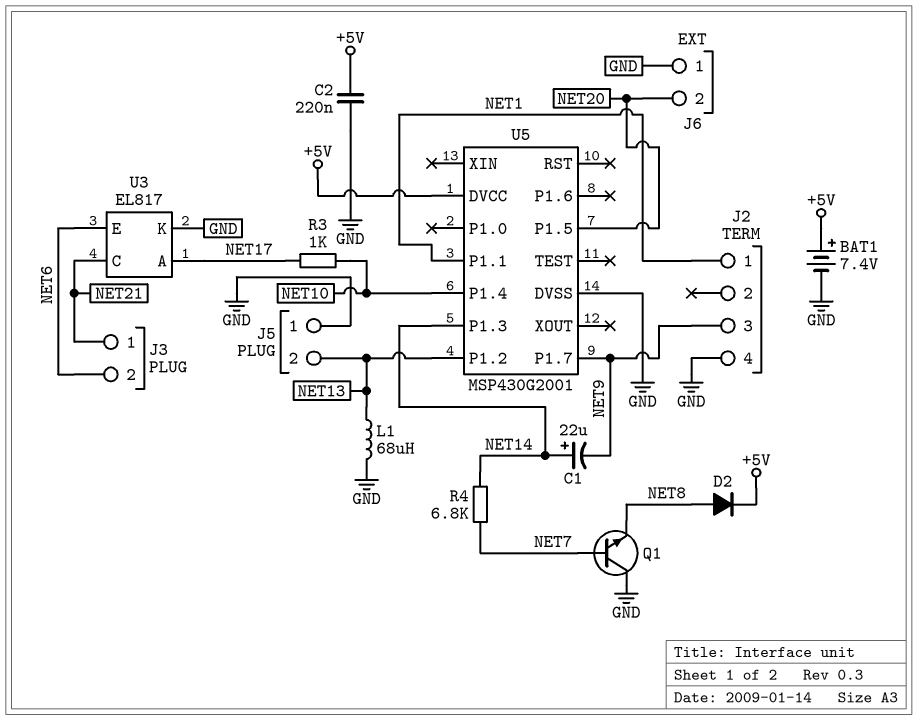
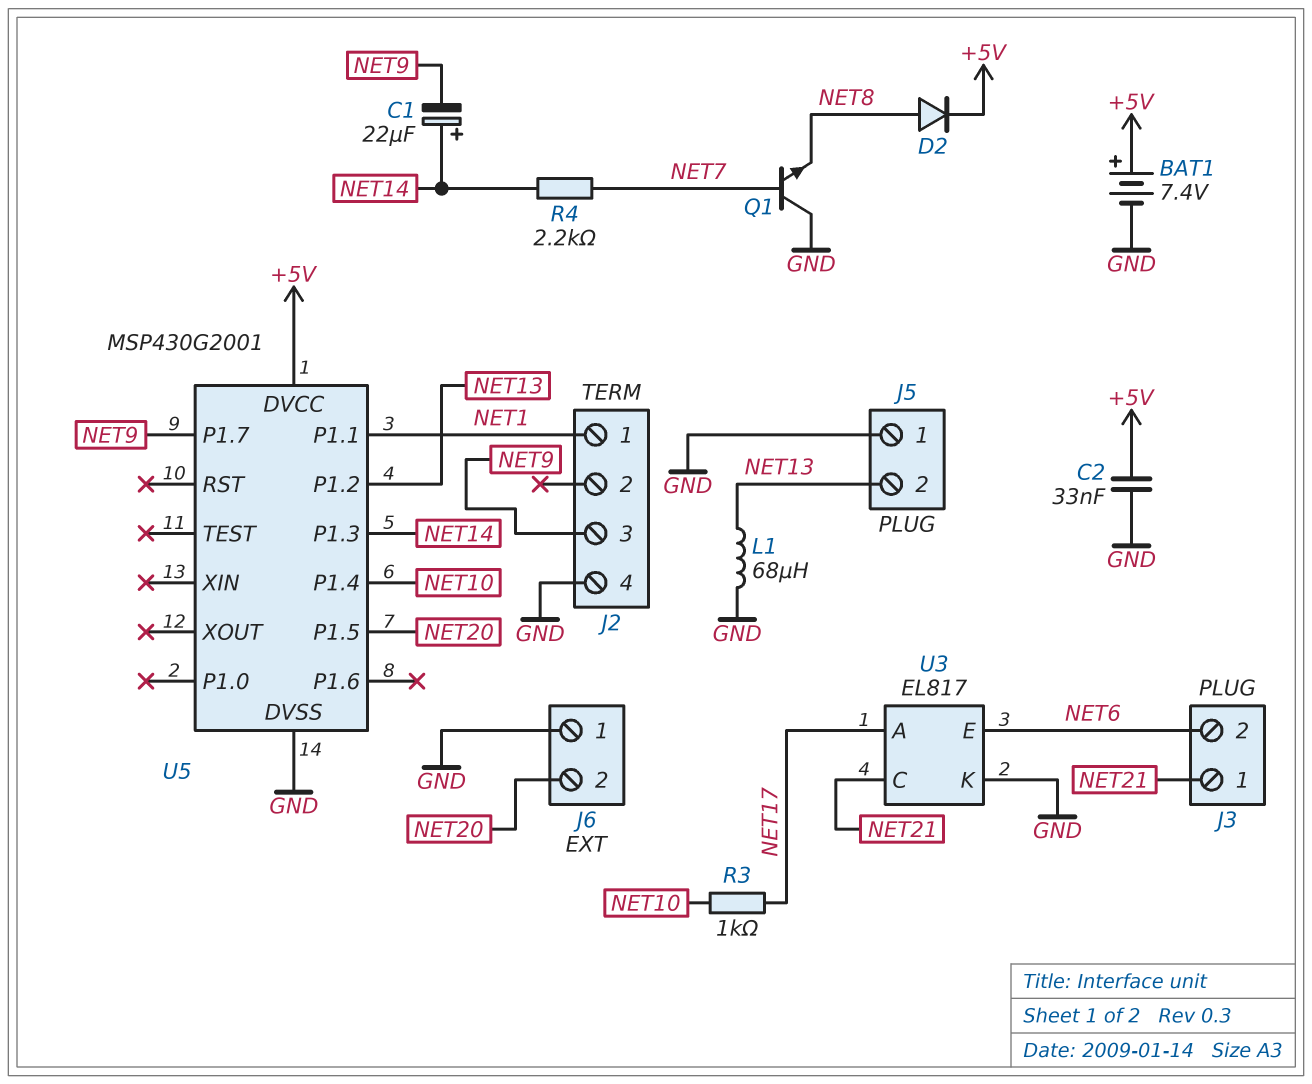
C2: 220nF (+5V, GND) -> 33nF (+5V, GND)
R4: 6.8k (NET7, NET14) -> 2.2k (NET7, NET14)

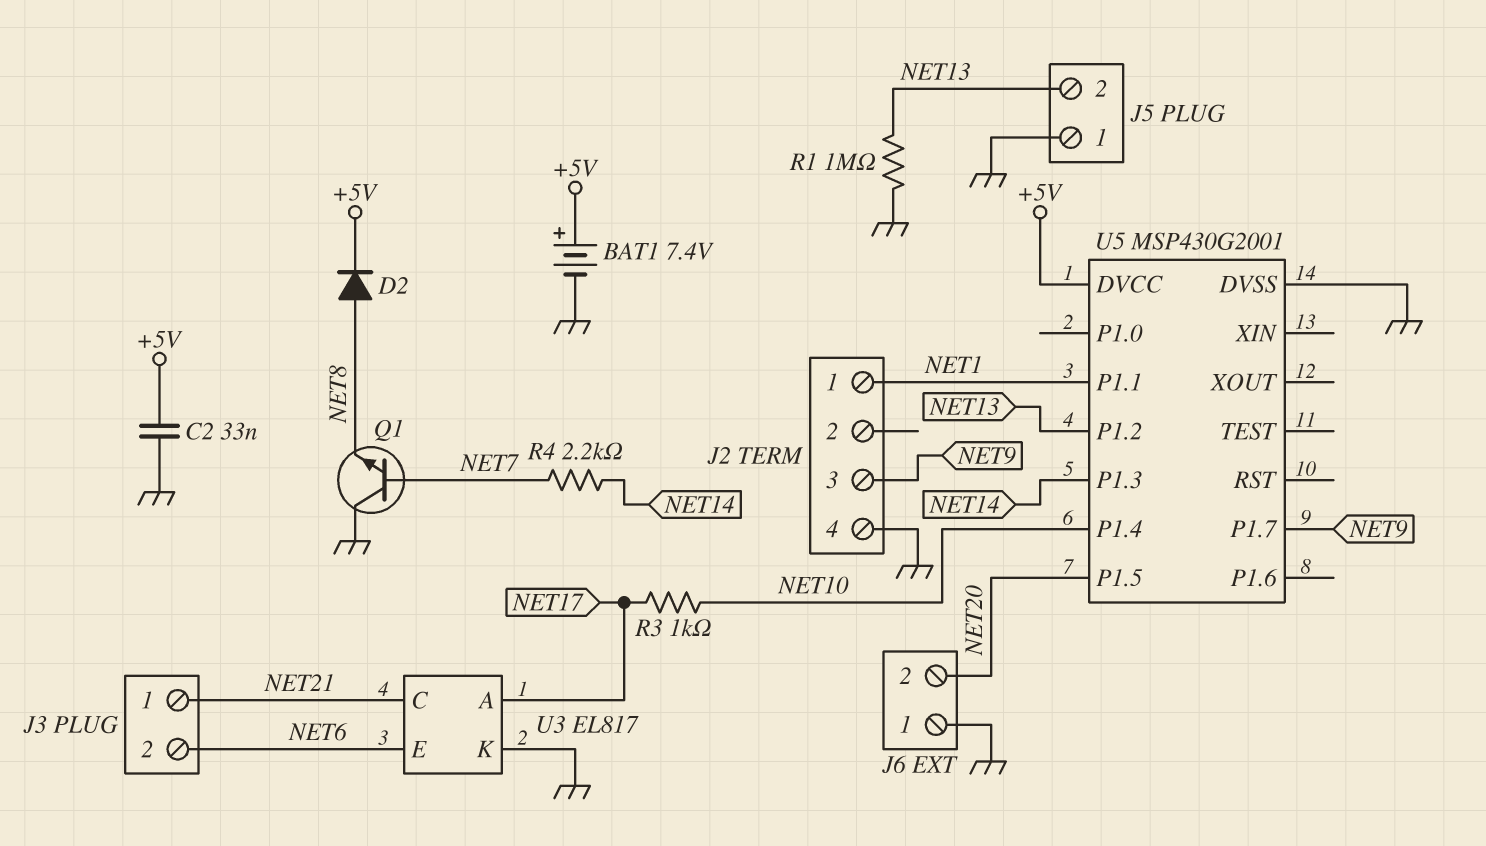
C1: 22uF (plus NET14, minus NET9) -> none
L1: 68uH (GND, NET13) -> none
R1: none -> 1M (GND, NET13)

